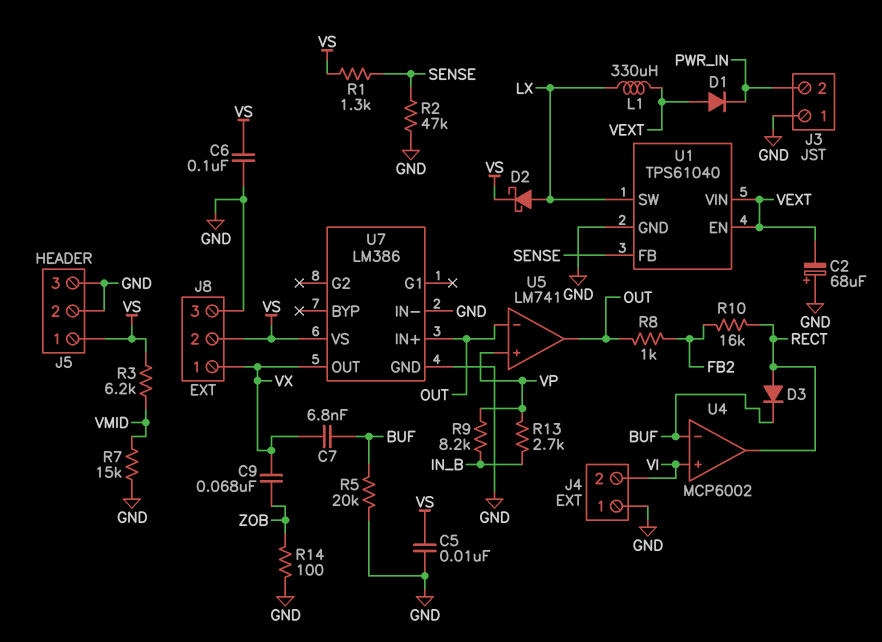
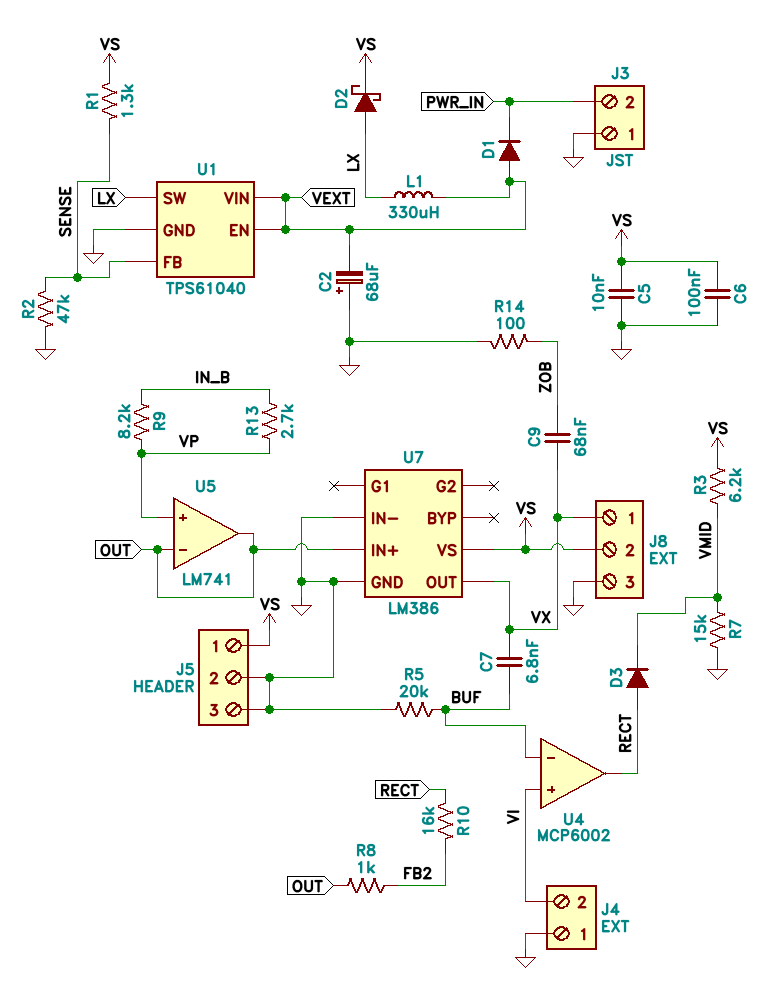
D3: diode (A RECT, K BUF) -> diode (A RECT, K VMID)

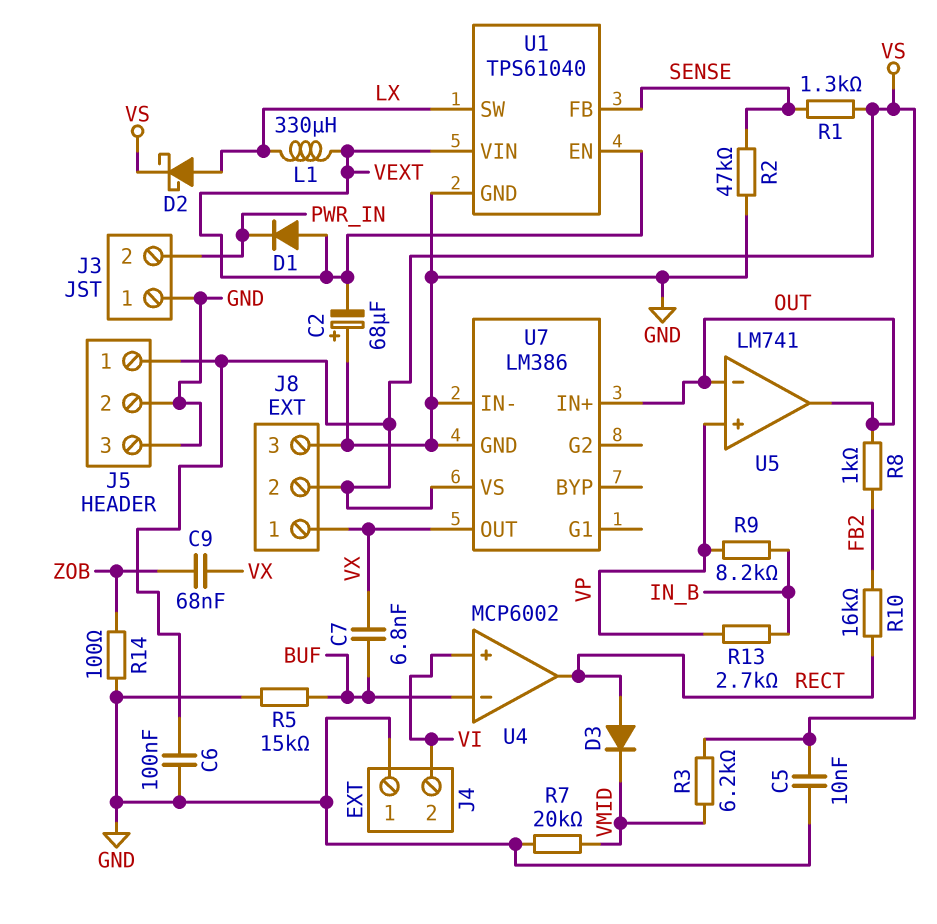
R5: 20k (BUF, GND) -> 15k (BUF, GND)
R7: 15k (GND, VMID) -> 20k (GND, VMID)

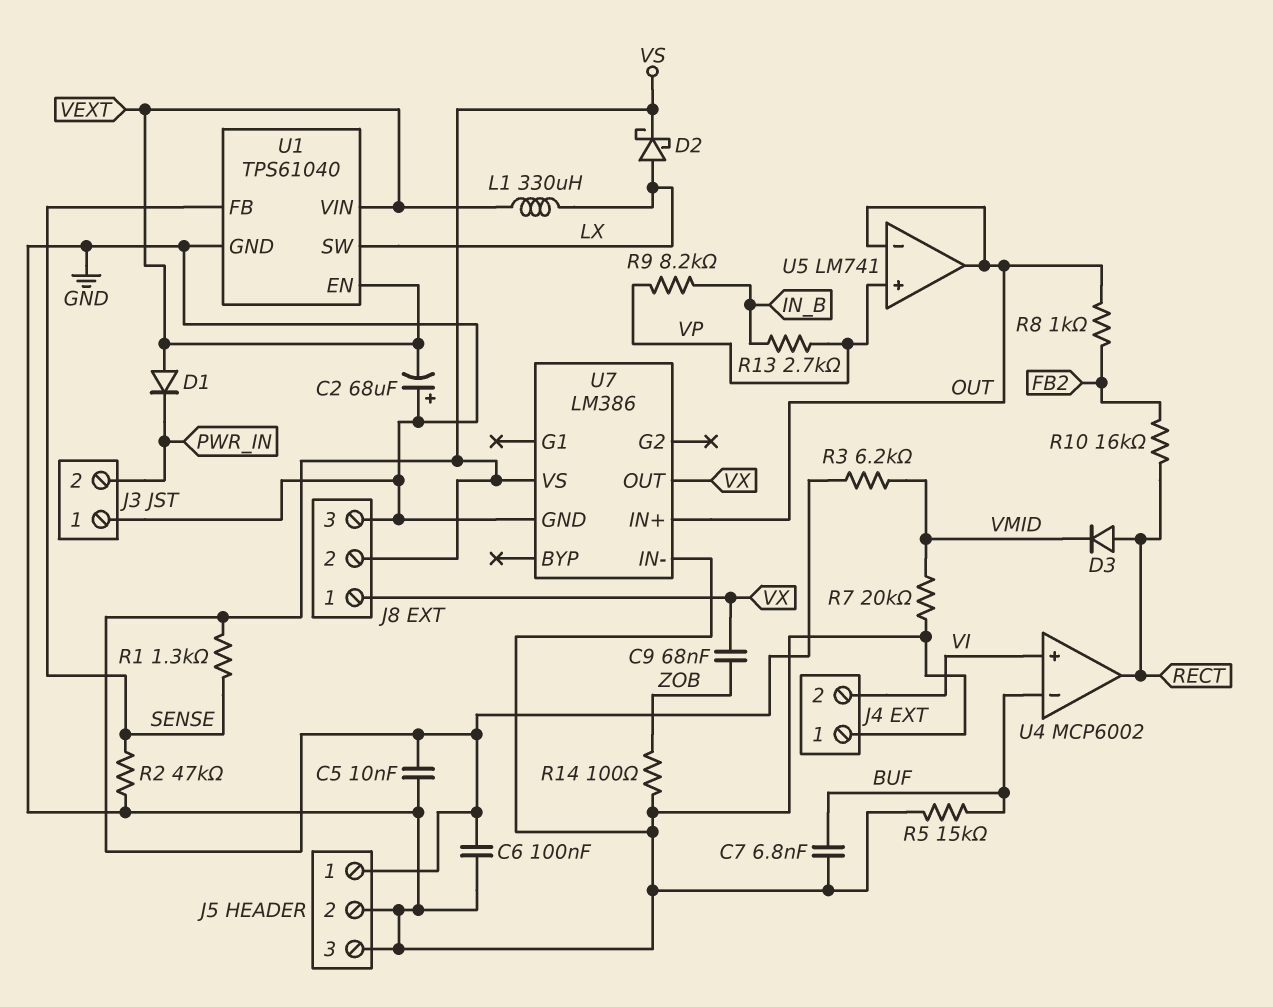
C7: 6.8nF (BUF, VX) -> 6.8nF (BUF, GND)

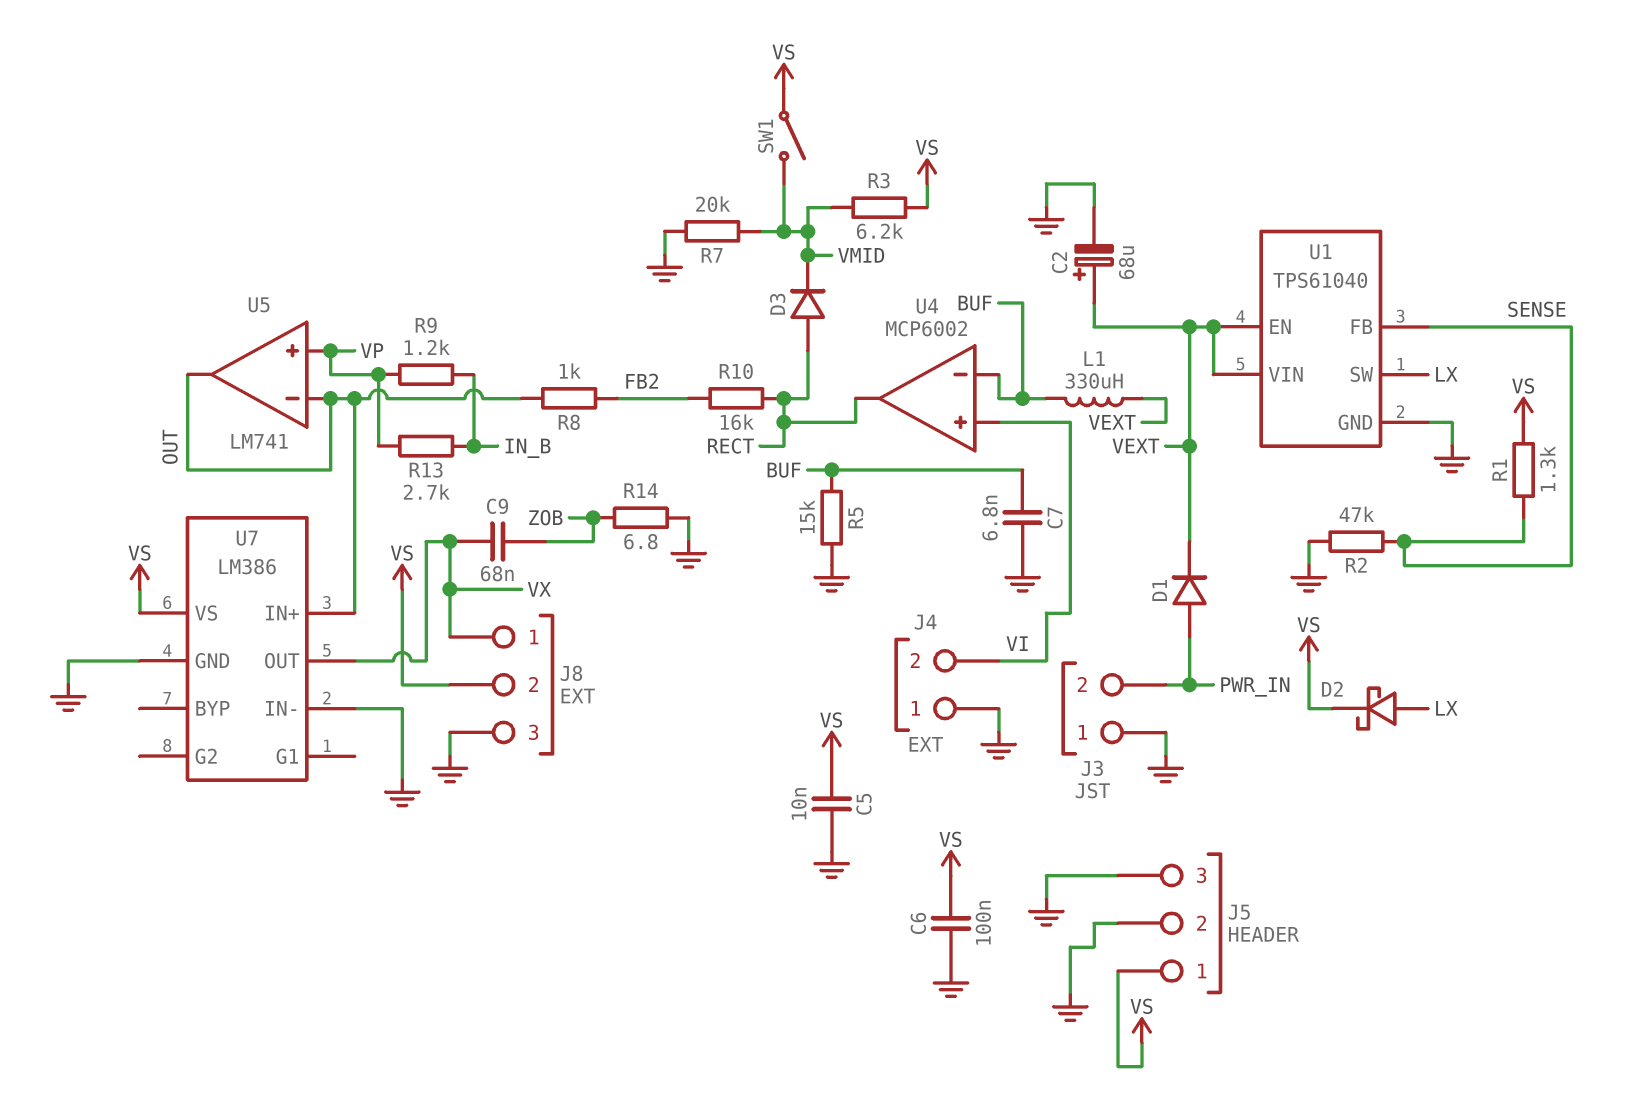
C2: 68uF (plus GND, minus VEXT) -> 68uF (plus VEXT, minus GND)
D1: diode (A VEXT, K PWR_IN) -> diode (A PWR_IN, K VEXT)
L1: 330uH (LX, VEXT) -> 330uH (BUF, VEXT)
R9: 8.2k (IN_B, VP) -> 1.2k (IN_B, VP)
R14: 100 (GND, ZOB) -> 6.8 (GND, ZOB)
SW1: none -> switch (VMID, VS)

